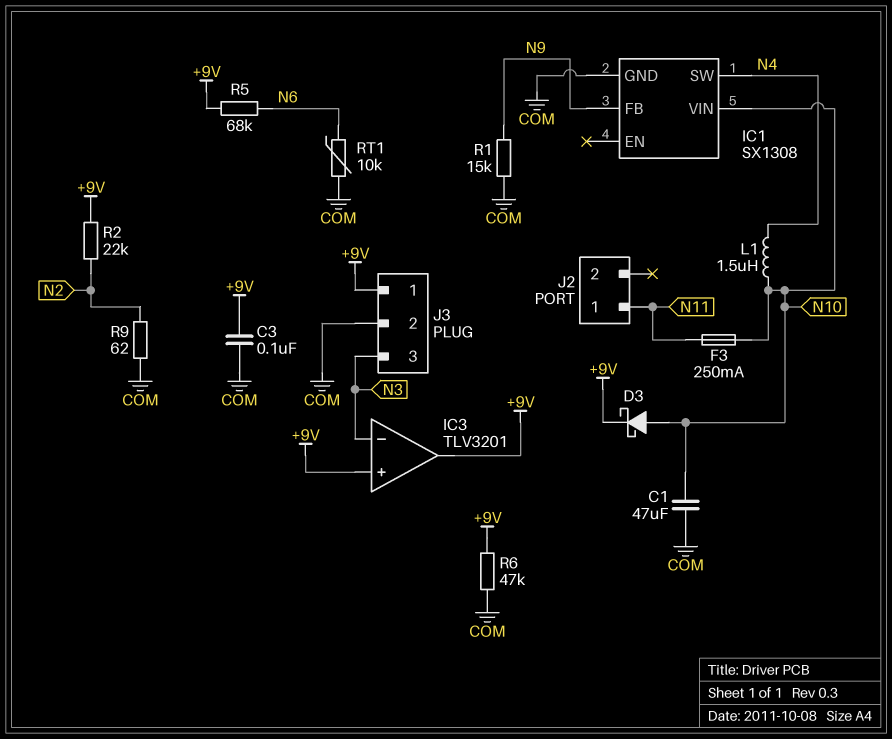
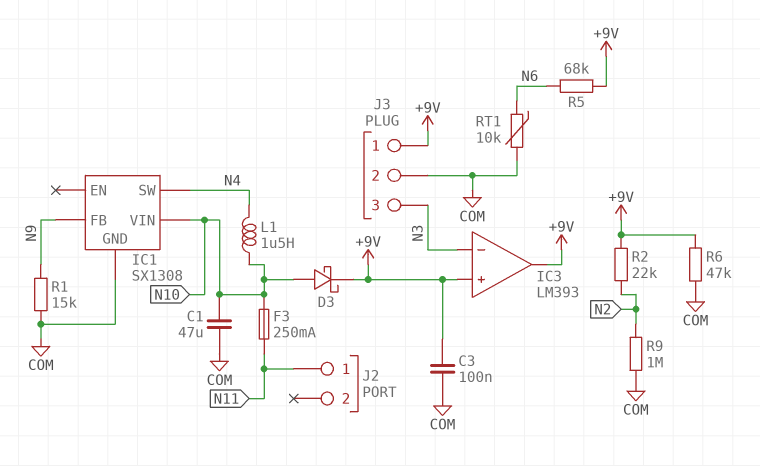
IC3: TLV3201 -> LM393
R9: 62 (COM, N2) -> 1M (COM, N2)

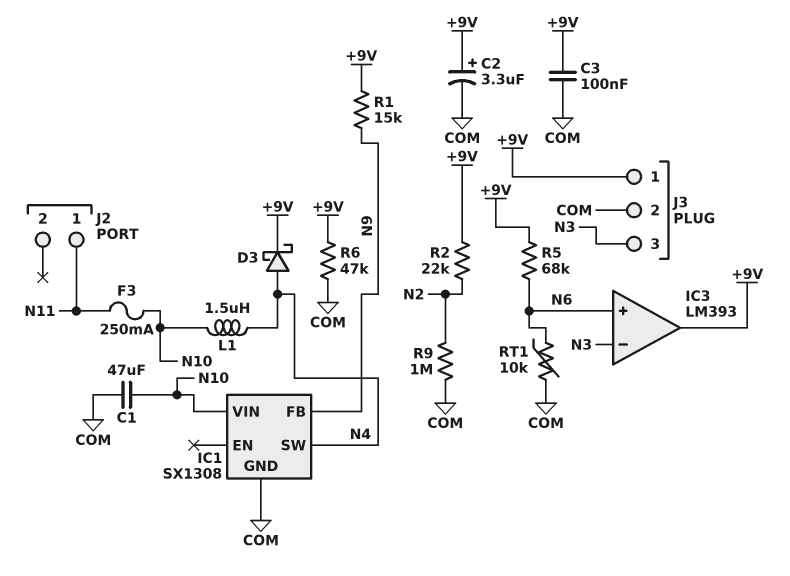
C2: none -> 3.3uF (plus +9V, minus COM)
D3: schottky (A N10, K +9V) -> schottky (A N4, K +9V)
IC3 pin in+: +9V -> N6
R1: 15k (COM, N9) -> 15k (+9V, N9)

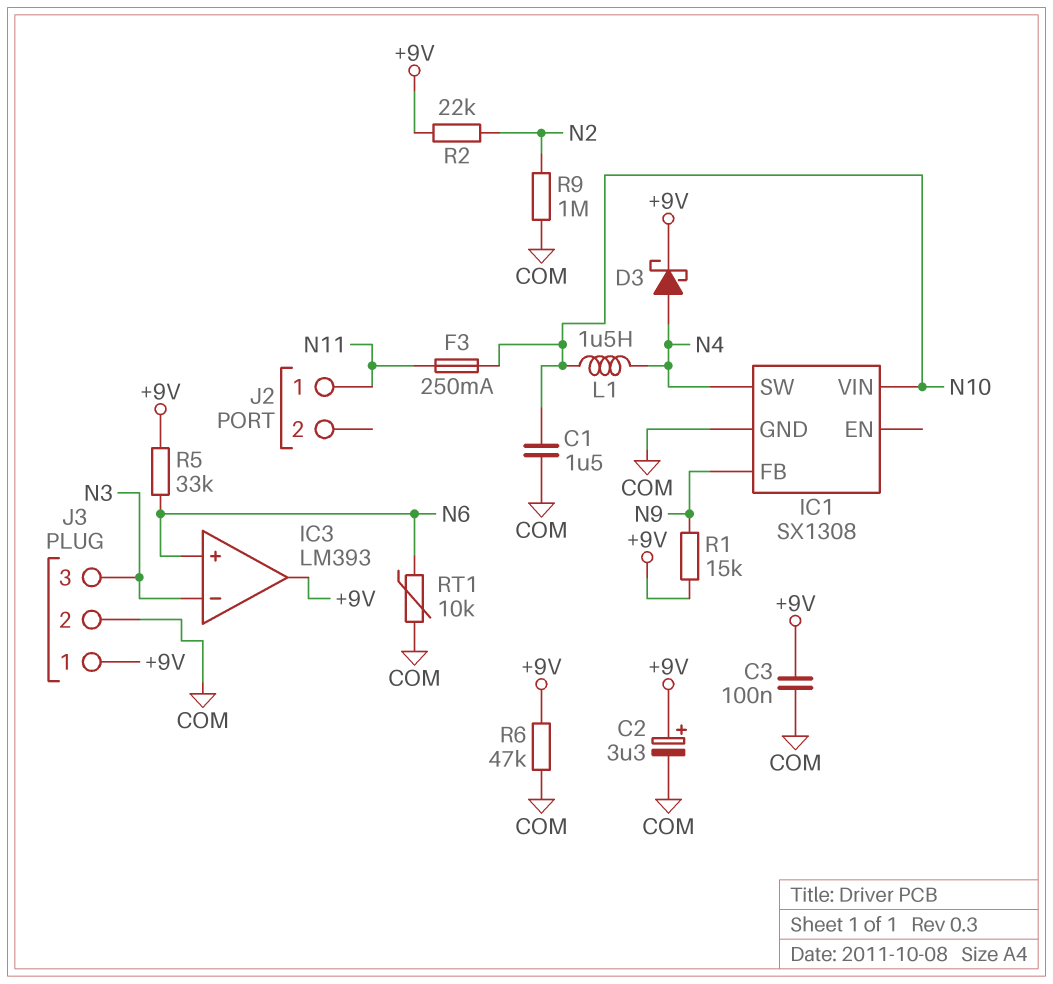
C1: 47uF (COM, N10) -> 1.5uF (COM, N10)
R5: 68k (+9V, N6) -> 33k (+9V, N6)

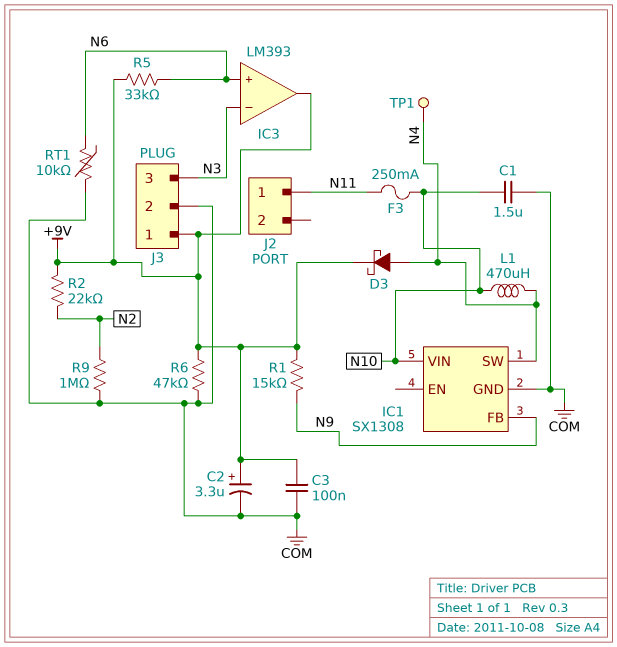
L1: 1.5uH (N4, N10) -> 470uH (N4, N10)
TP1: none -> test point (N4)

